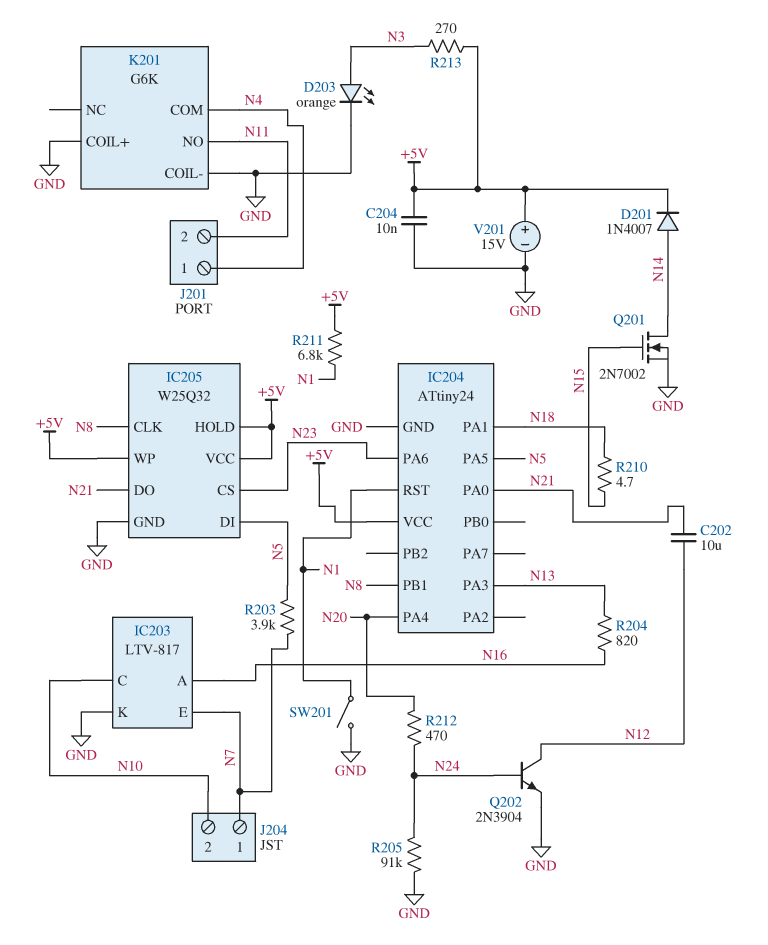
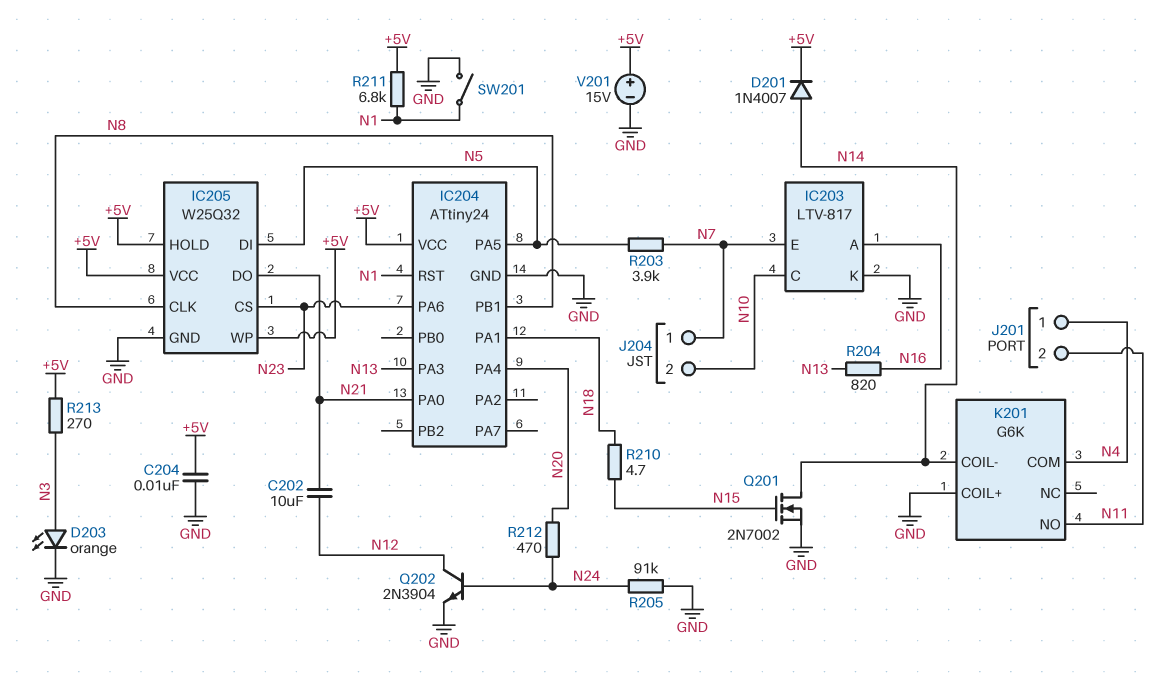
K201 pin COIL-: GND -> N14

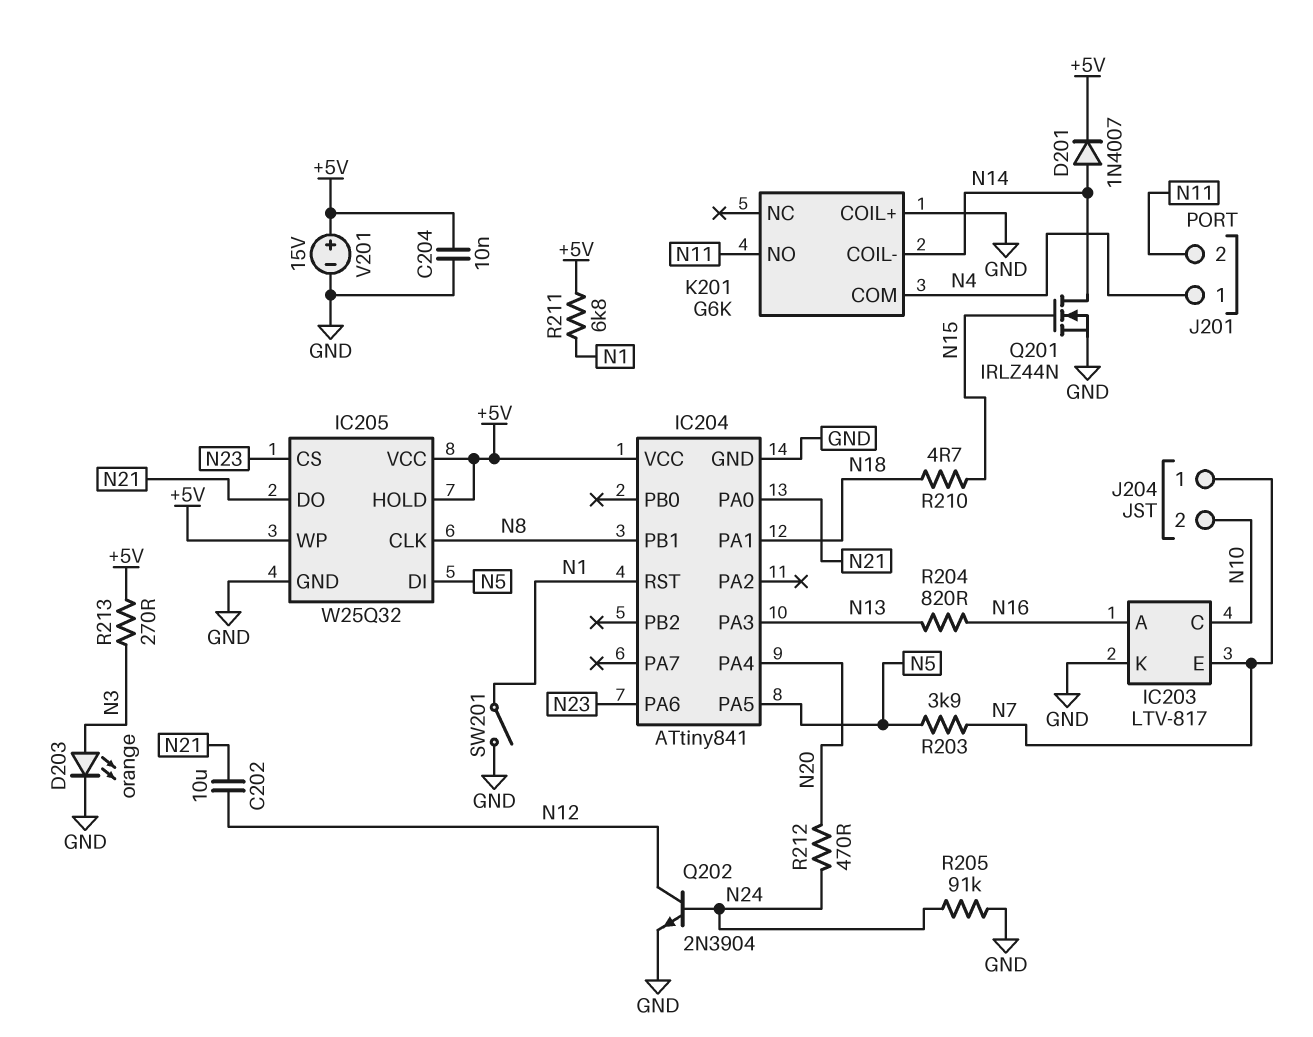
IC204: ATtiny24 -> ATtiny841
Q201: NMOS 2N7002 (G N15, D N14, S GND) -> NMOS IRLZ44N (G N15, D N14, S GND)

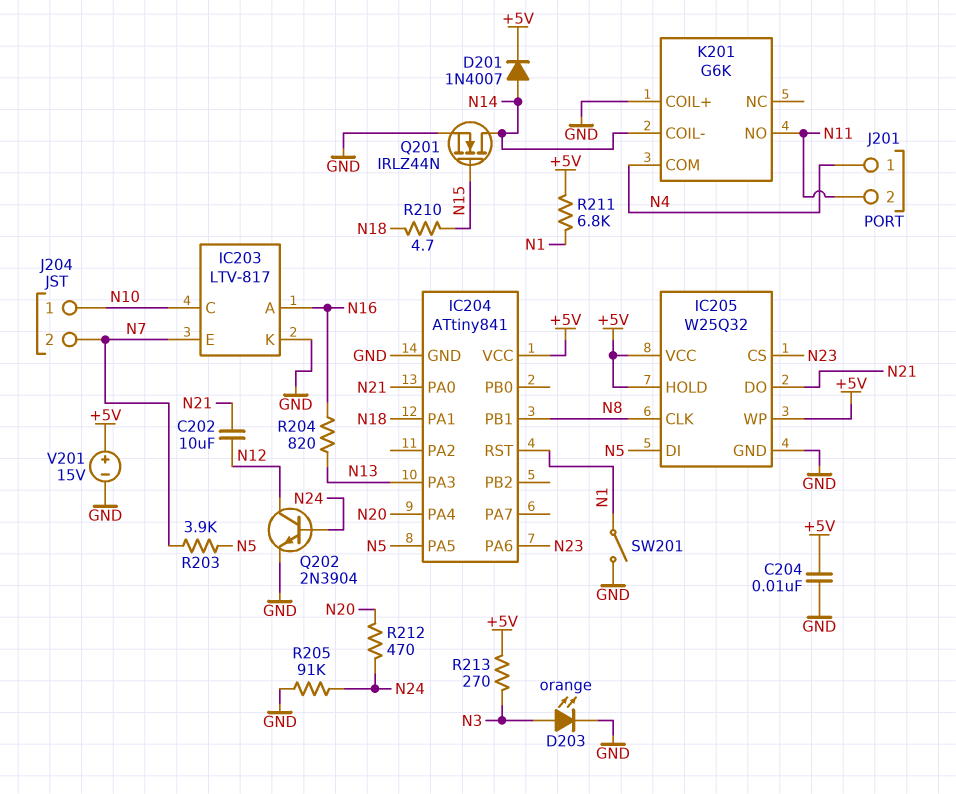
J204 pin 1: N7 -> N10
J204 pin 2: N10 -> N7

